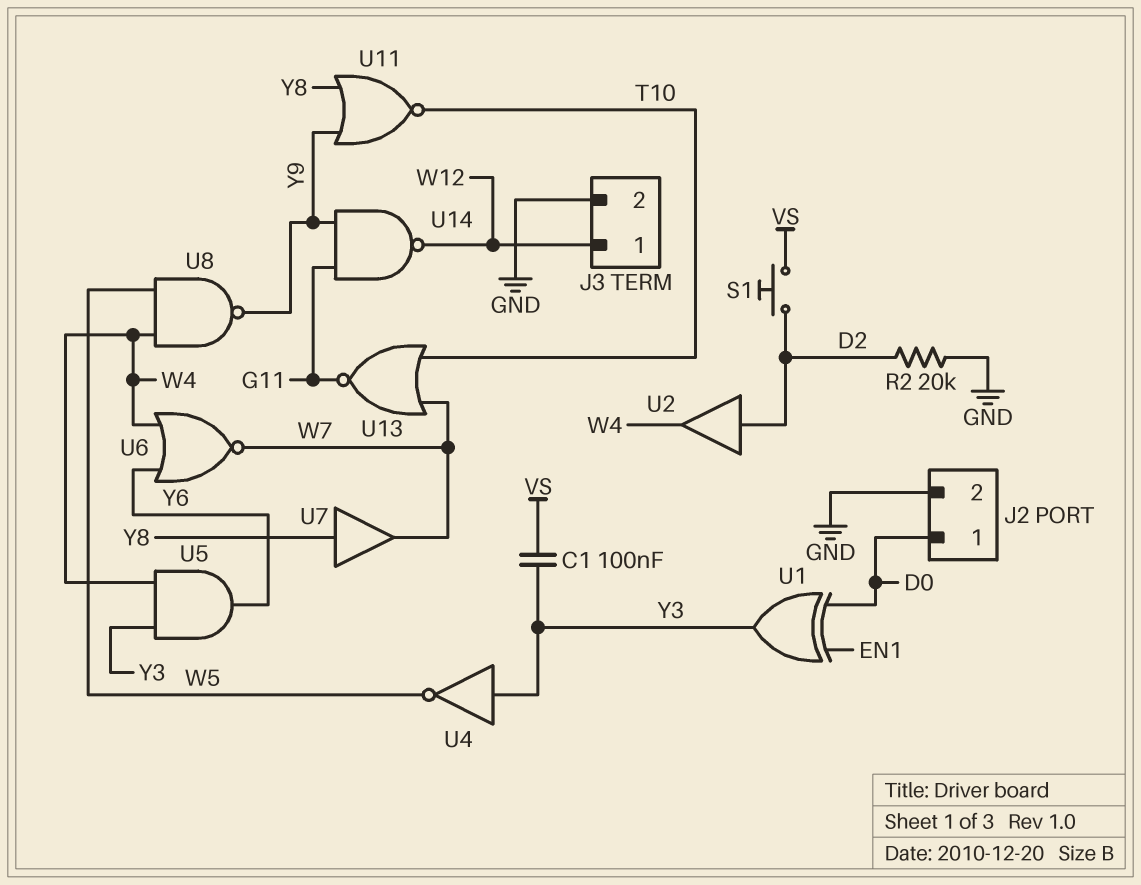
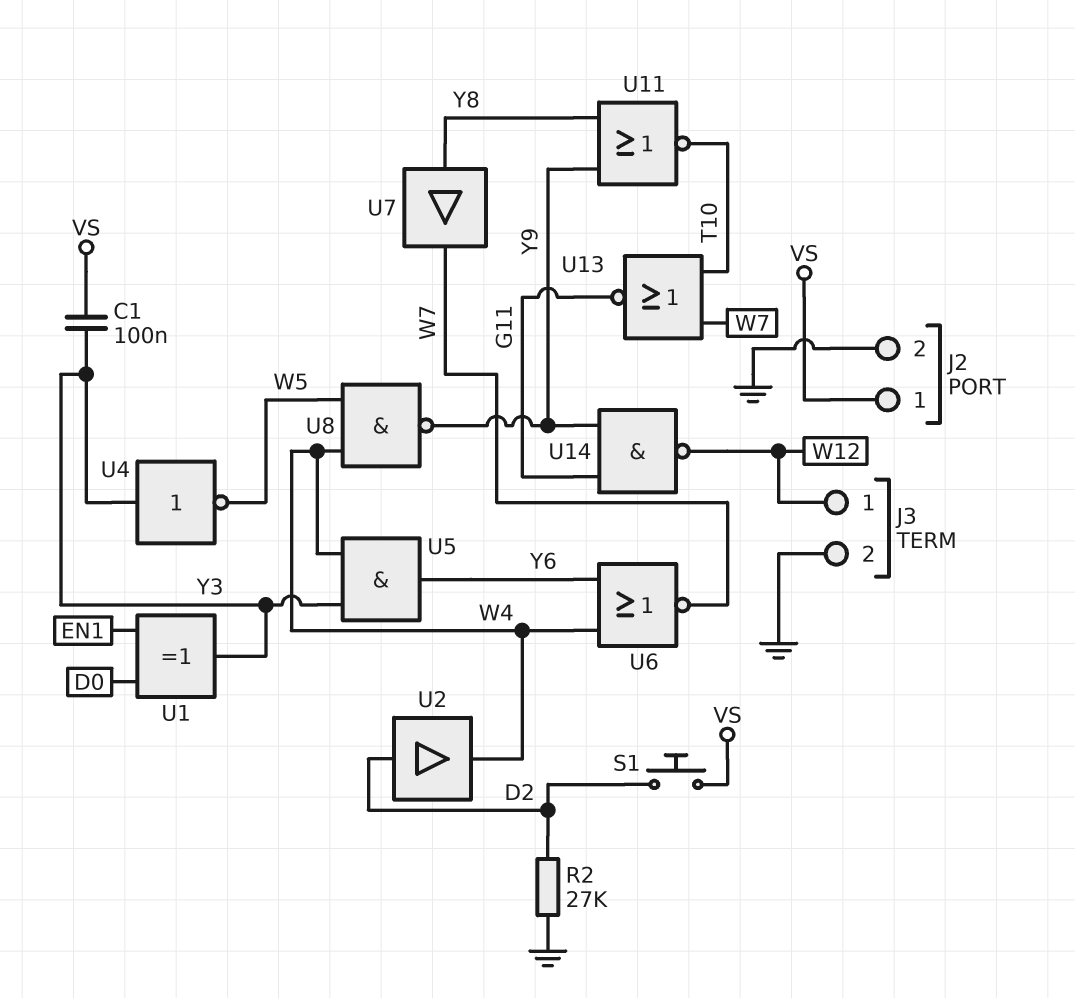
J2 pin 1: D0 -> VS
R2: 20k (D2, GND) -> 27k (D2, GND)

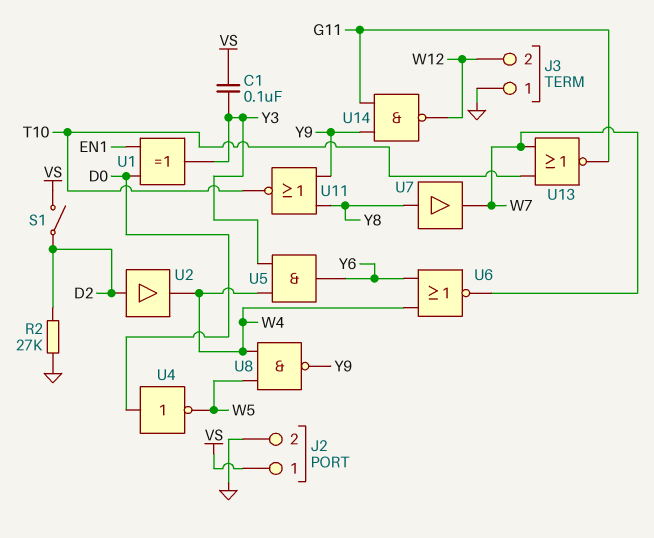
J3 pin 1: W12 -> GND
J3 pin 2: GND -> W12
S1: button (D2, VS) -> switch (D2, VS)
U4: NOT (in Y3, out W5) -> NOT (in D0, out W5)

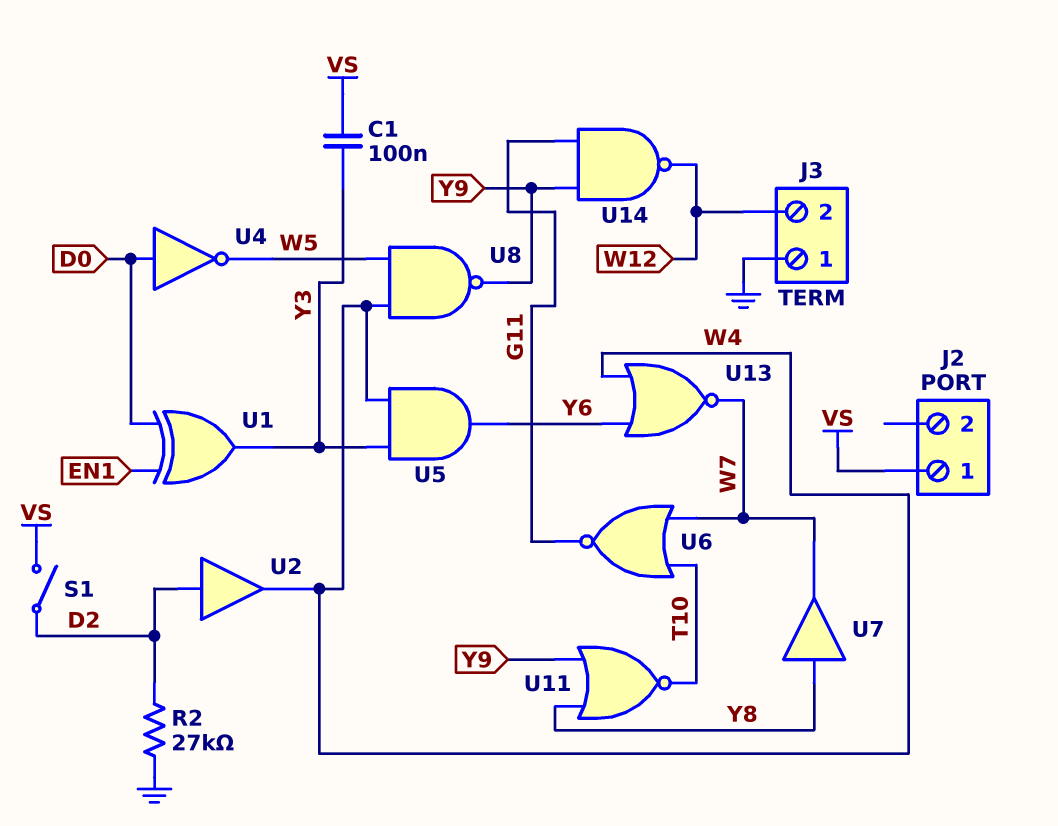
J2 pin 2: GND -> none
U6: NOR (in W4, in Y6, out W7) -> NOR (in T10, in W7, out G11)
U13: NOR (in T10, in W7, out G11) -> NOR (in W4, in Y6, out W7)

